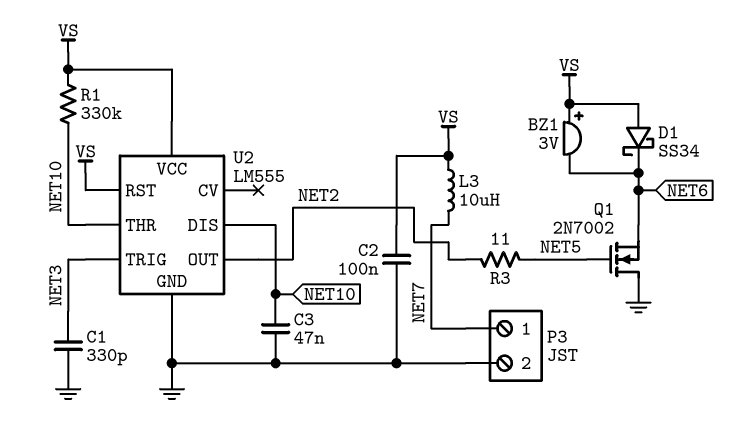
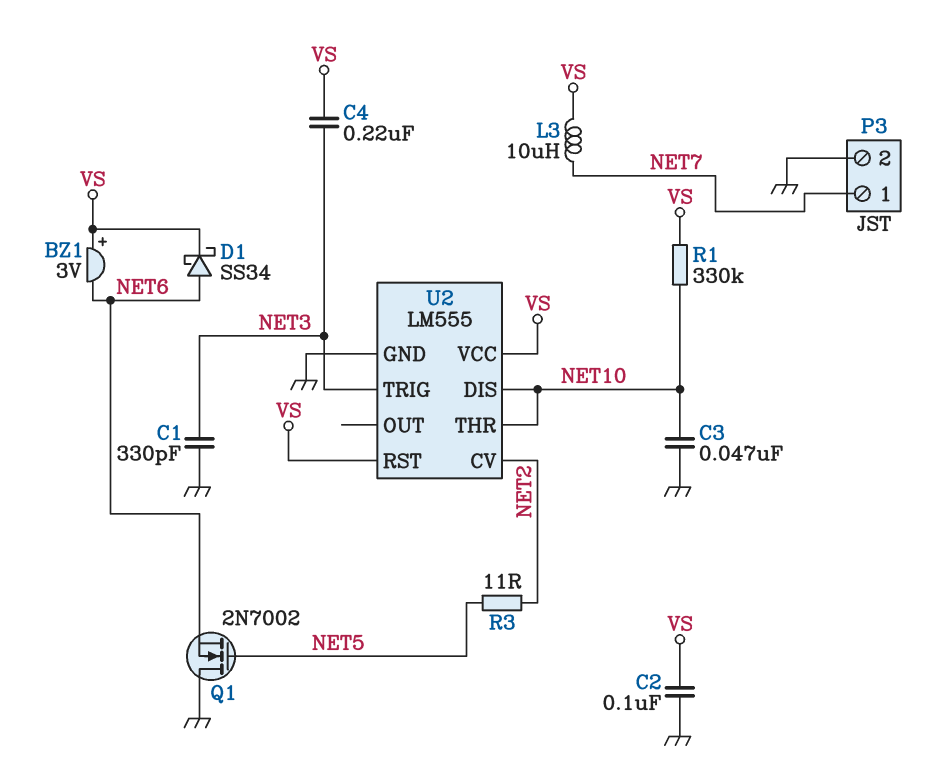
C4: none -> 220nF (NET3, VS)
D1: schottky SS34 (A VS, K NET6) -> schottky SS34 (A NET6, K VS)
U2 pin CV: none -> NET2
U2 pin OUT: NET2 -> none

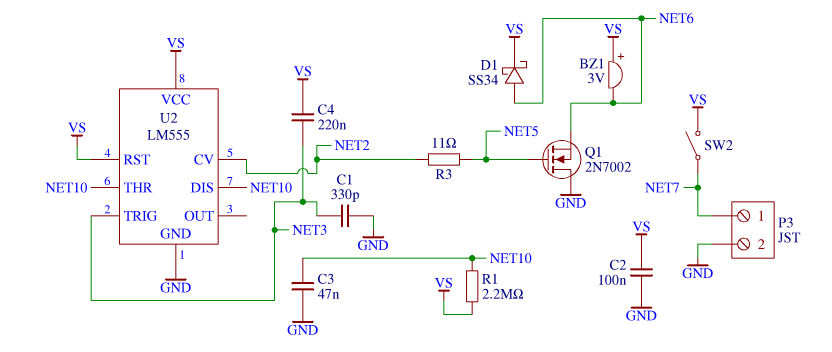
L3: 10uH (NET7, VS) -> none
R1: 330k (NET10, VS) -> 2.2M (NET10, VS)
SW2: none -> switch (NET7, VS)

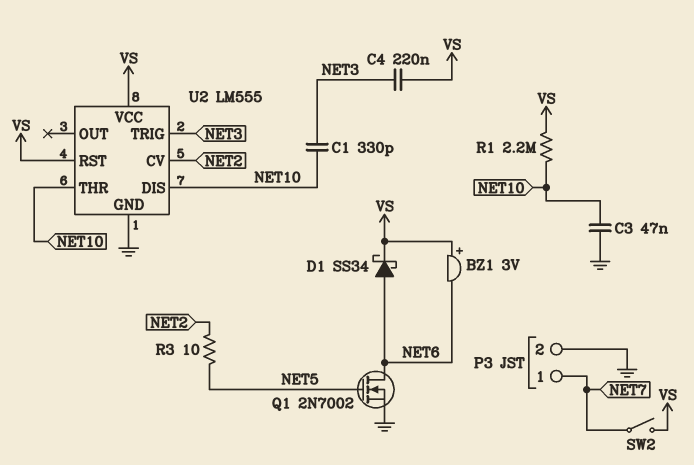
C1: 330pF (GND, NET3) -> 330pF (NET3, NET10)
C2: 100nF (GND, VS) -> none
Q1: NMOS 2N7002 (G NET5, D GND, S NET6) -> NMOS 2N7002 (G NET5, D NET6, S GND)
R3: 11 (NET2, NET5) -> 10 (NET2, NET5)

